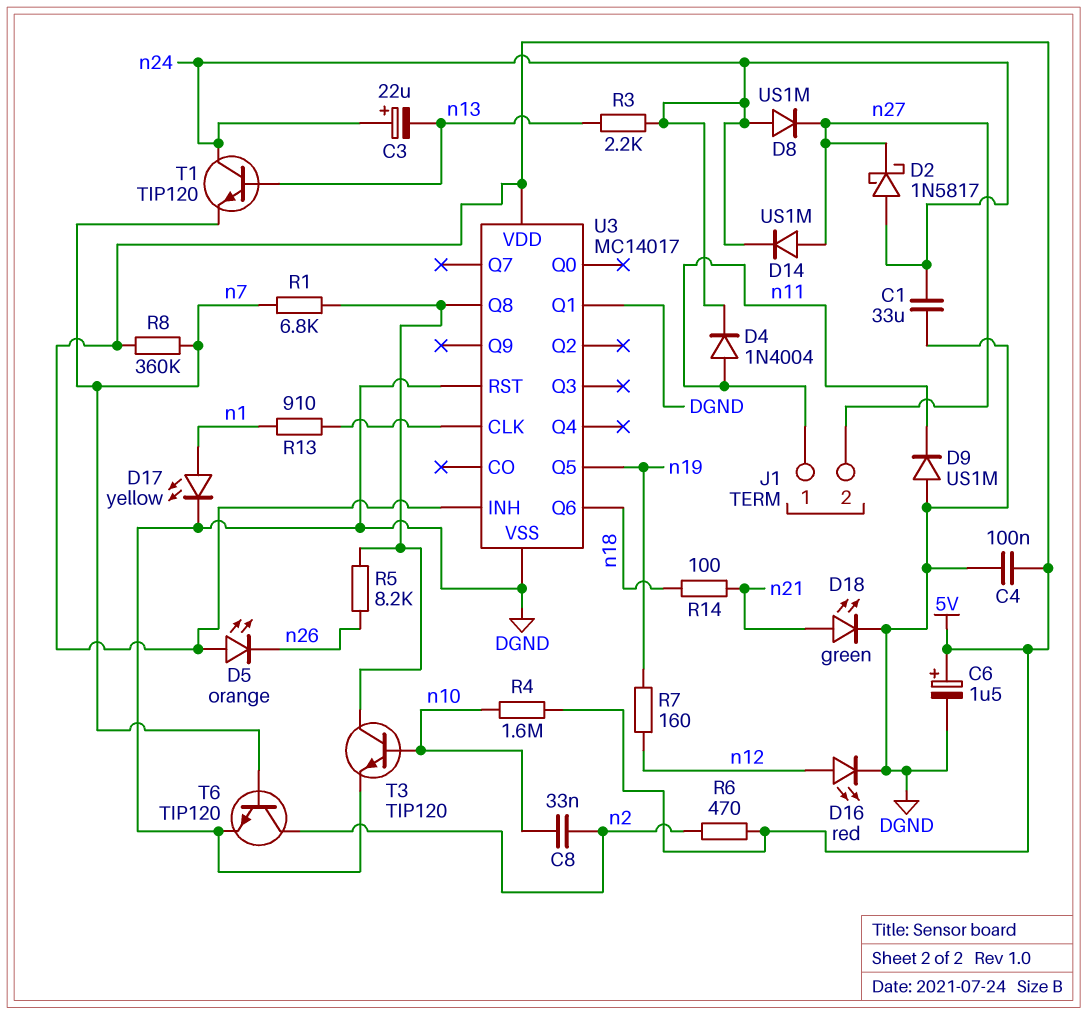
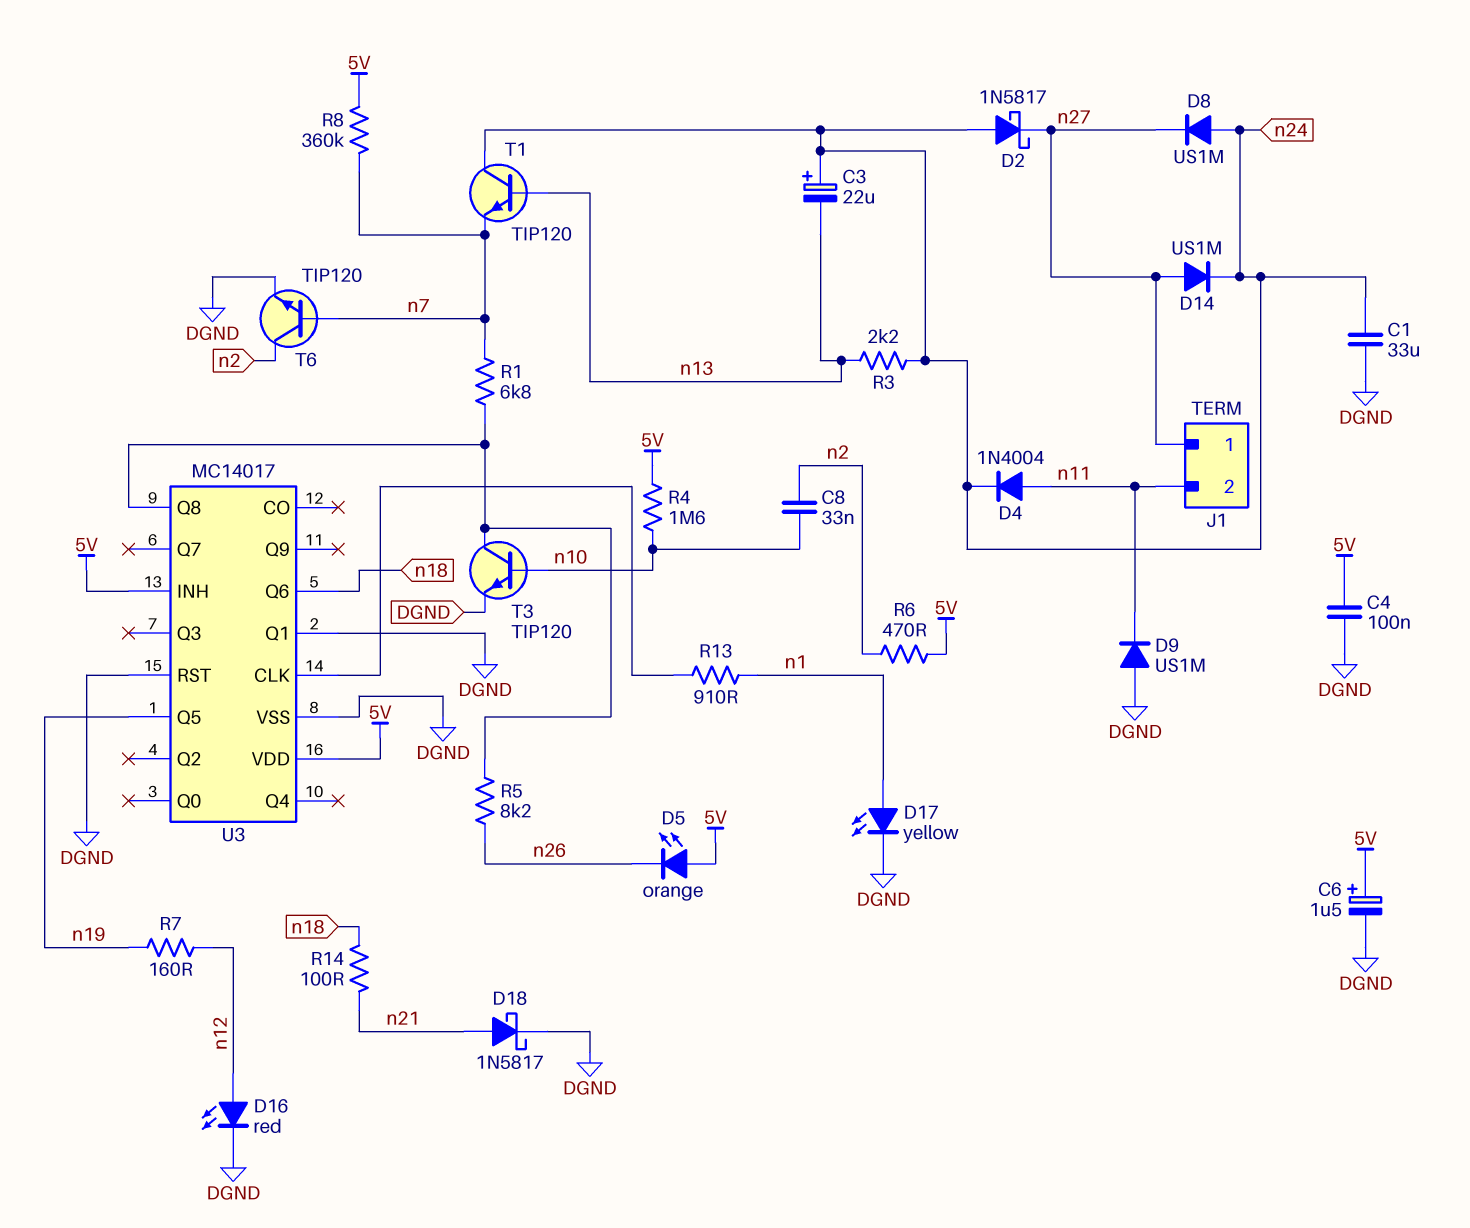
D18: LED green (A n21, K DGND) -> schottky 1N5817 (A n21, K DGND)
J1 pin 1: n11 -> n27
J1 pin 2: n27 -> n11

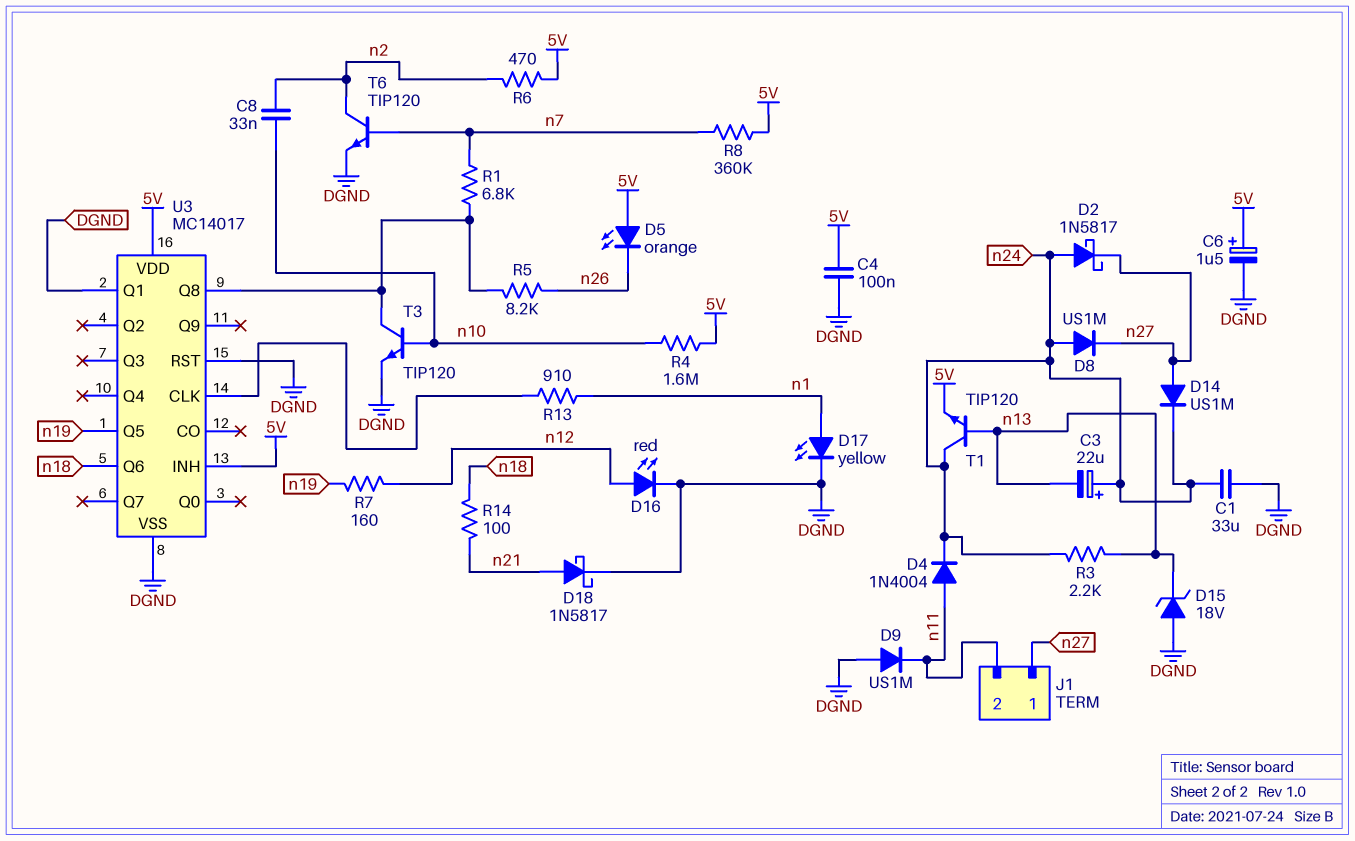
D15: none -> zener 18V (A DGND, K n13)
T1: NPN TIP120 (B n13, C n24, E n7) -> NPN TIP120 (B n13, C n24, E 5V)

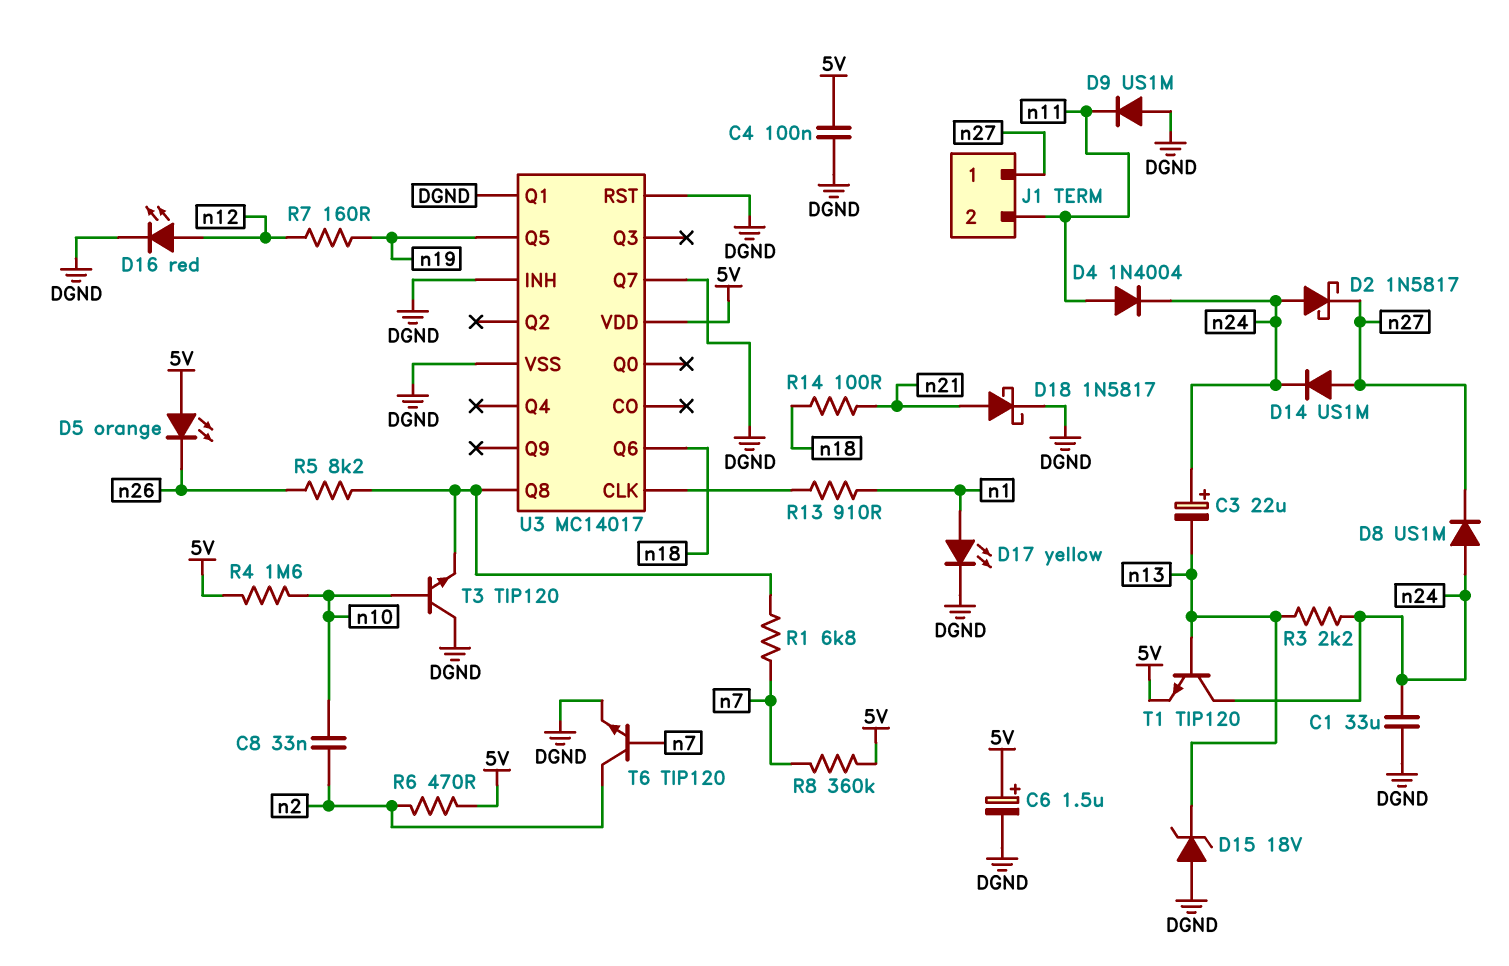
T3: NPN TIP120 (B n10, C U3/Q8, E DGND) -> NPN TIP120 (B n10, C DGND, E U3/Q8)
U3 pin INH: 5V -> DGND
U3 pin Q7: none -> DGND

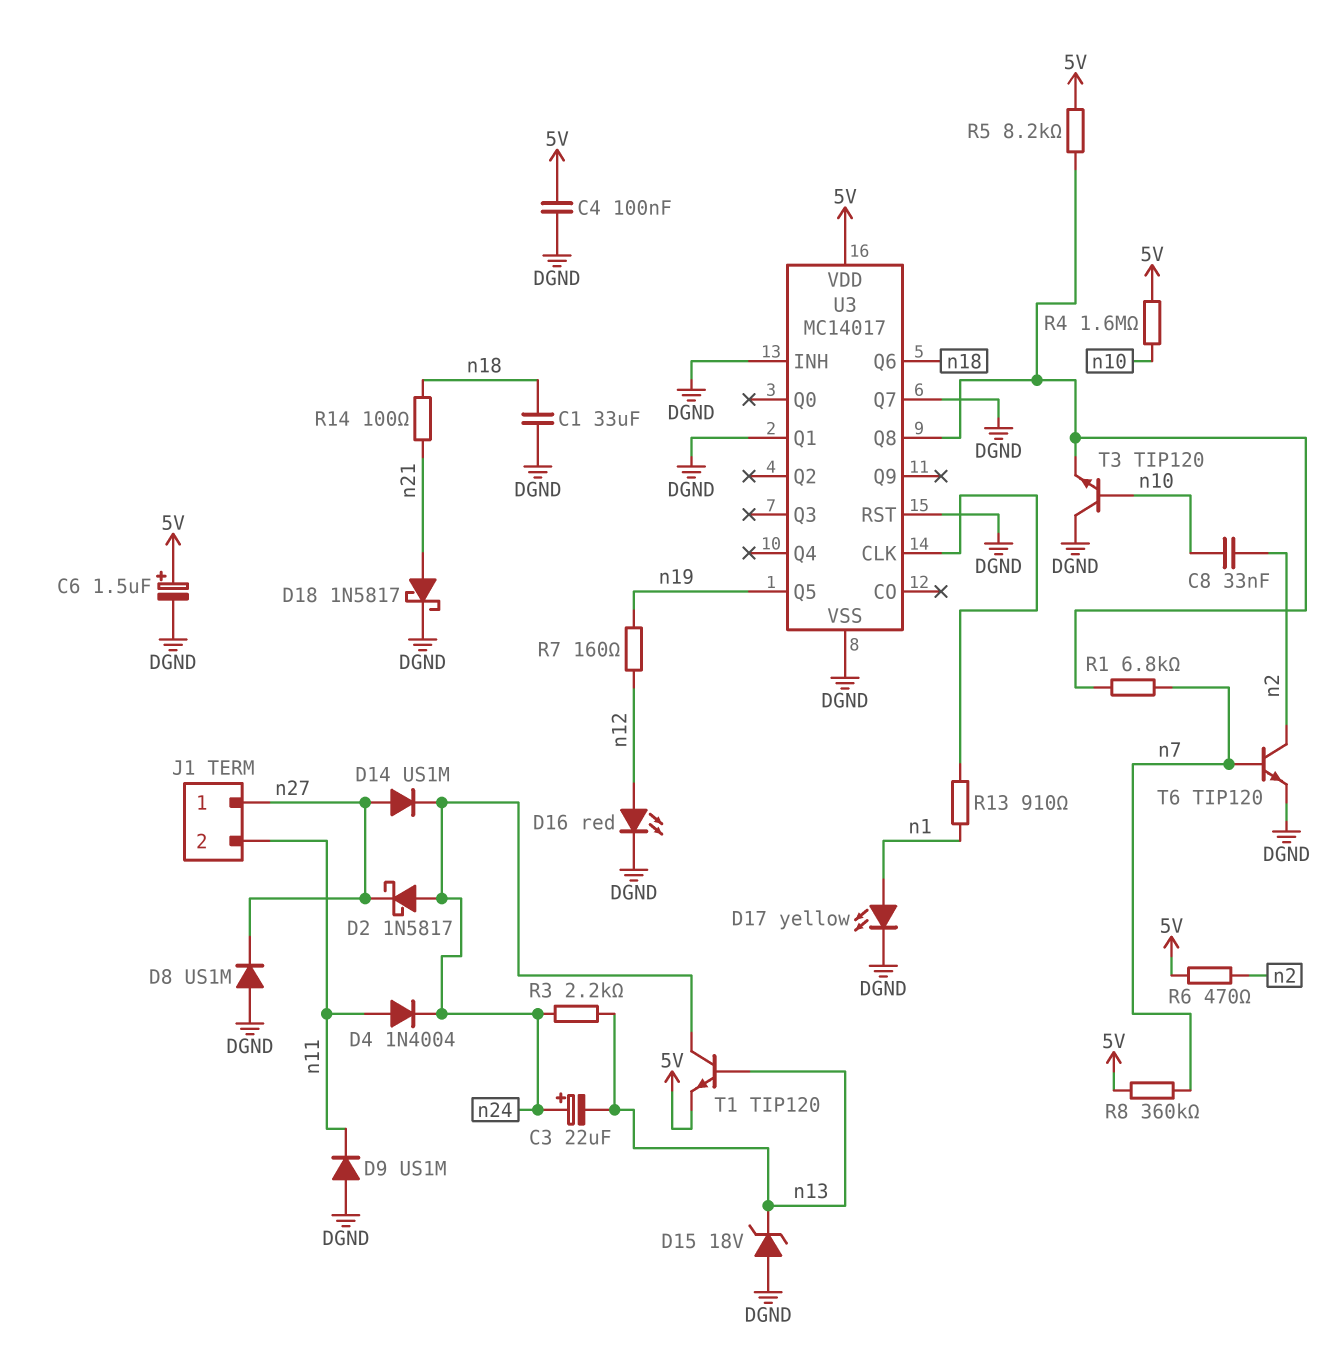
C1: 33uF (DGND, n24) -> 33uF (DGND, n18)
D5: LED orange (A 5V, K n26) -> none
D8: diode US1M (A n24, K n27) -> diode US1M (A DGND, K n27)
R5: 8.2k (U3/Q8, n26) -> 8.2k (5V, U3/Q8)

